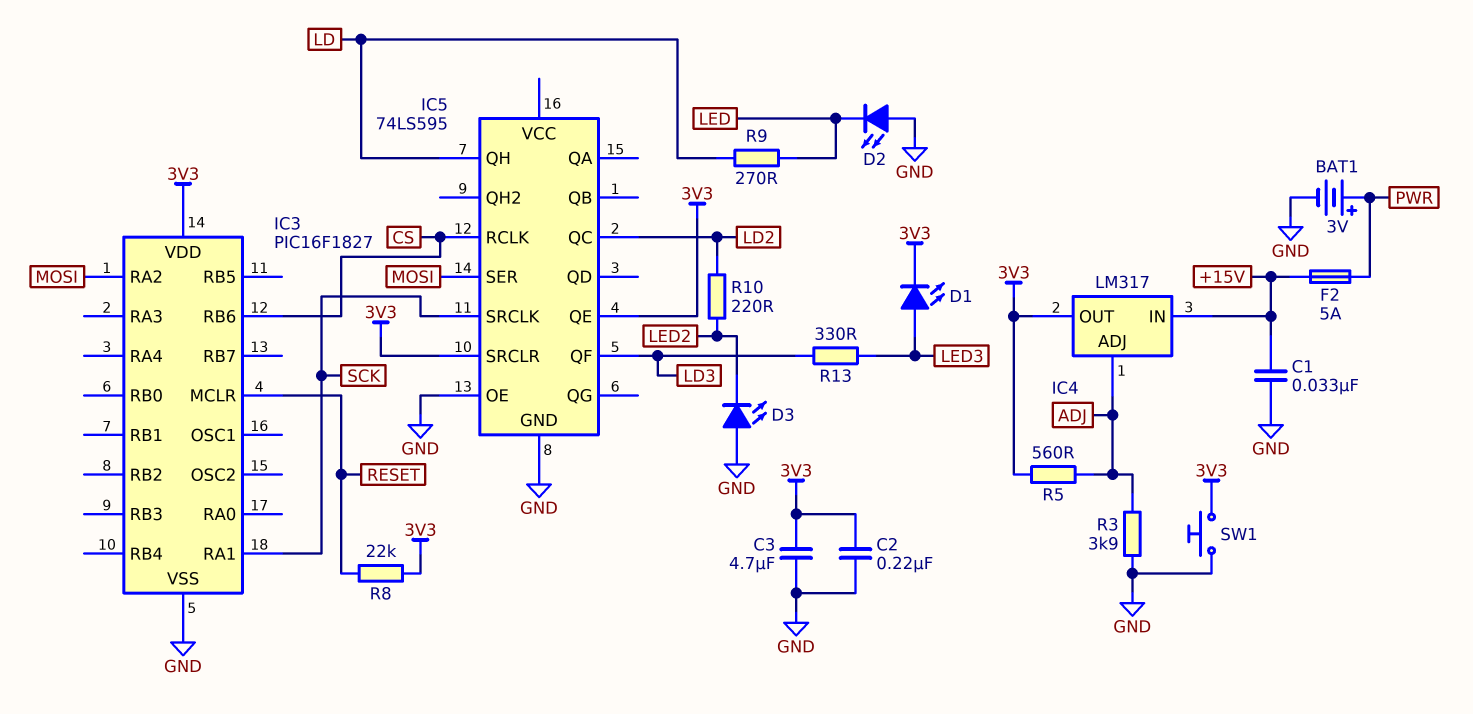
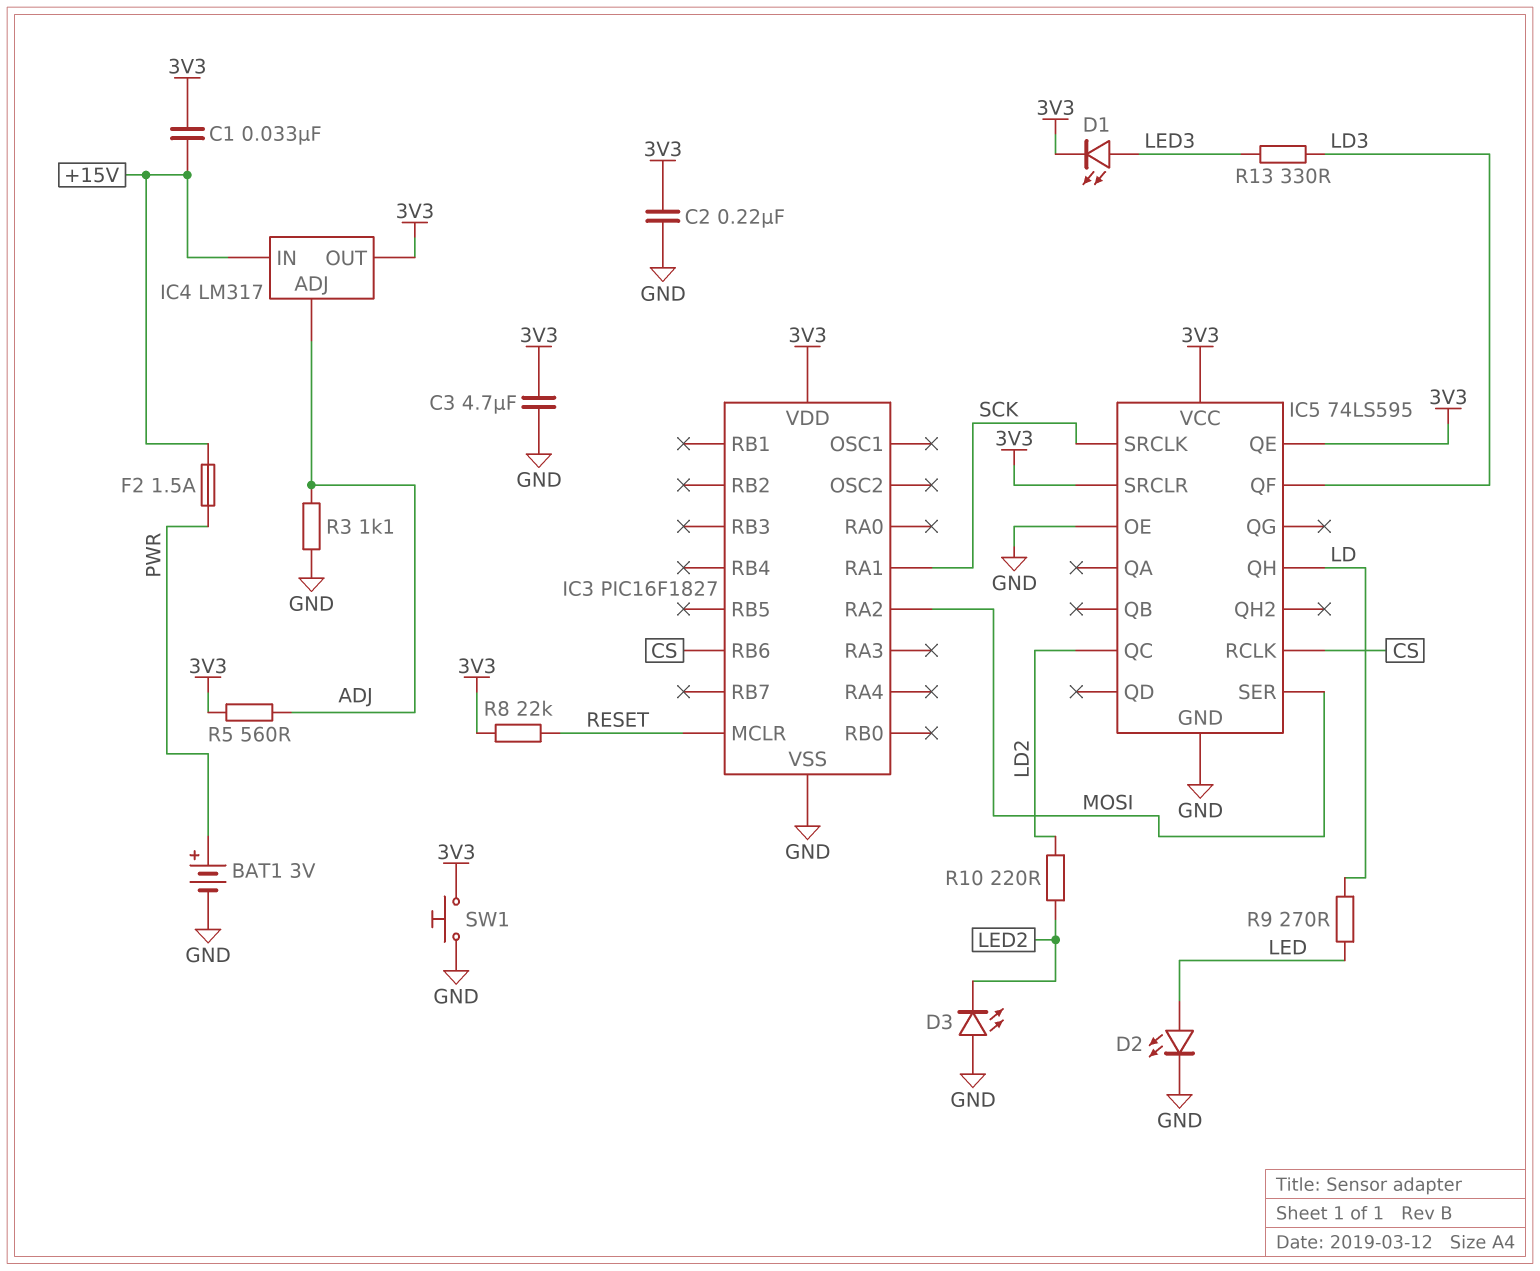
C1: 33nF (+15V, GND) -> 33nF (+15V, 3V3)
D2: LED (A GND, K LED) -> LED (A LED, K GND)
F2: 5A (+15V, PWR) -> 1.5A (+15V, PWR)
IC5 pin VCC: none -> 3V3
R3: 3.9k (ADJ, GND) -> 1.1k (ADJ, GND)

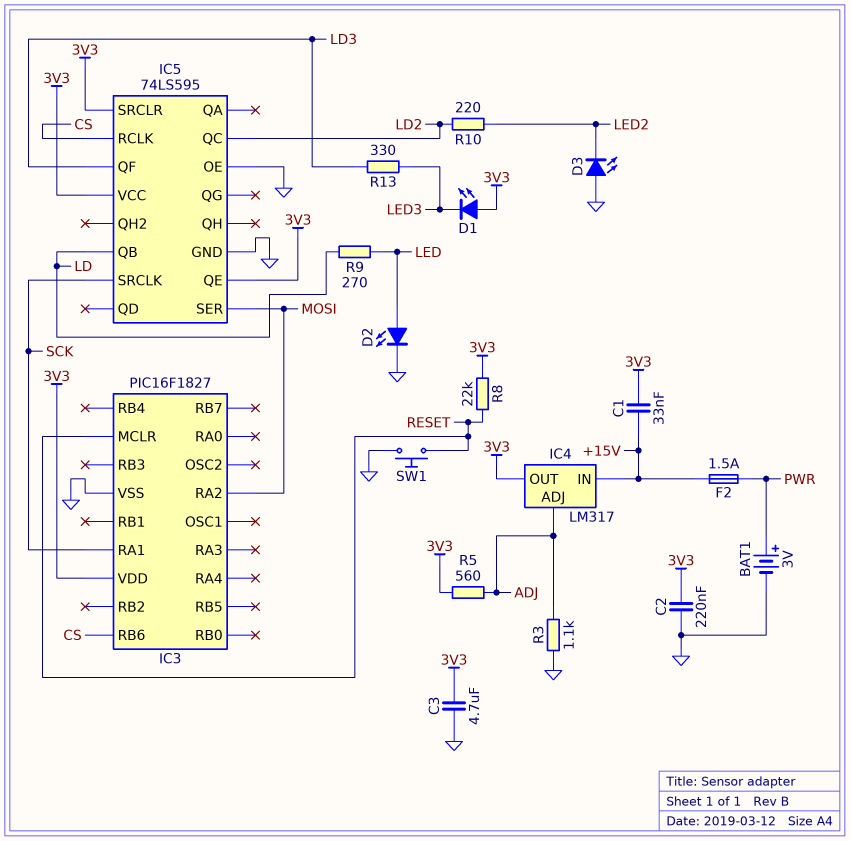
D1: LED (A LED3, K 3V3) -> LED (A 3V3, K LED3)
IC5 pin QB: none -> LD
IC5 pin QH: LD -> none
SW1: button (3V3, GND) -> button (GND, RESET)

